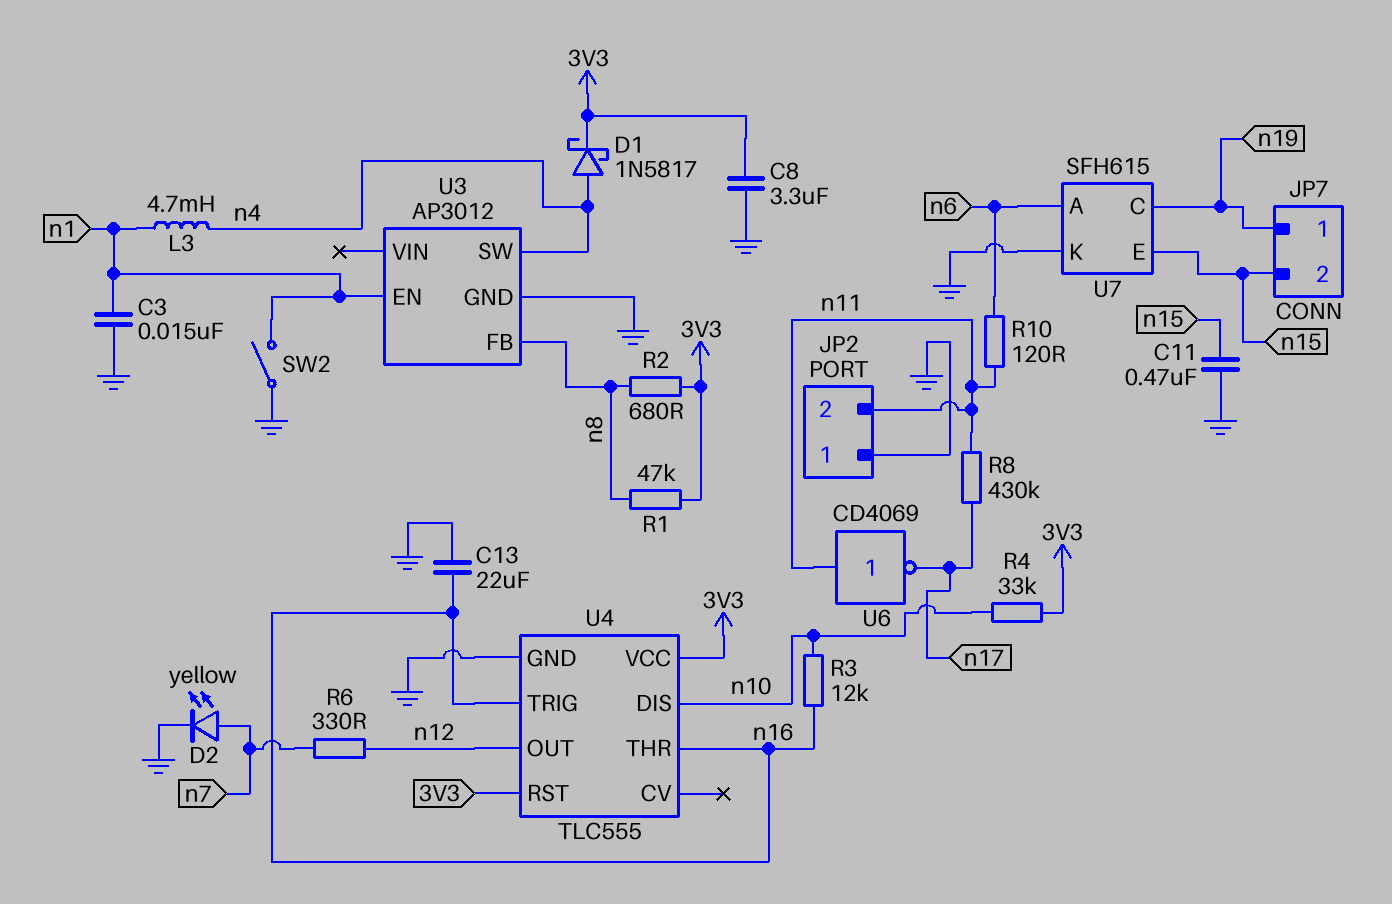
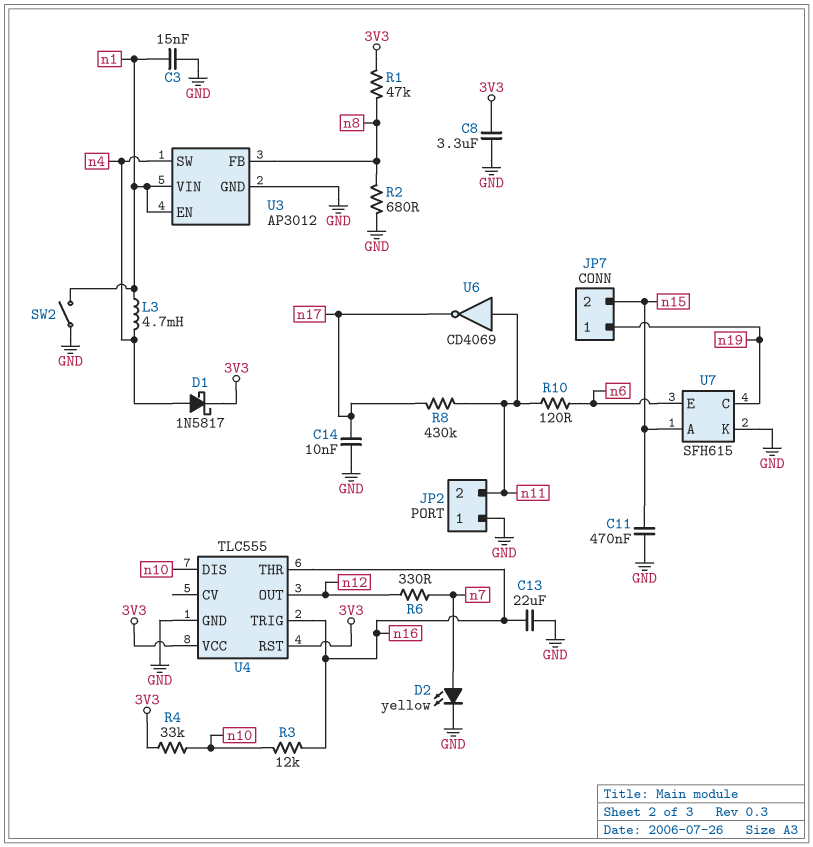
C14: none -> 10nF (GND, n17)
R2: 680 (3V3, n8) -> 680 (GND, n8)
U3 pin VIN: none -> n1
U7 pin A: n6 -> n15
U7 pin E: n15 -> n6

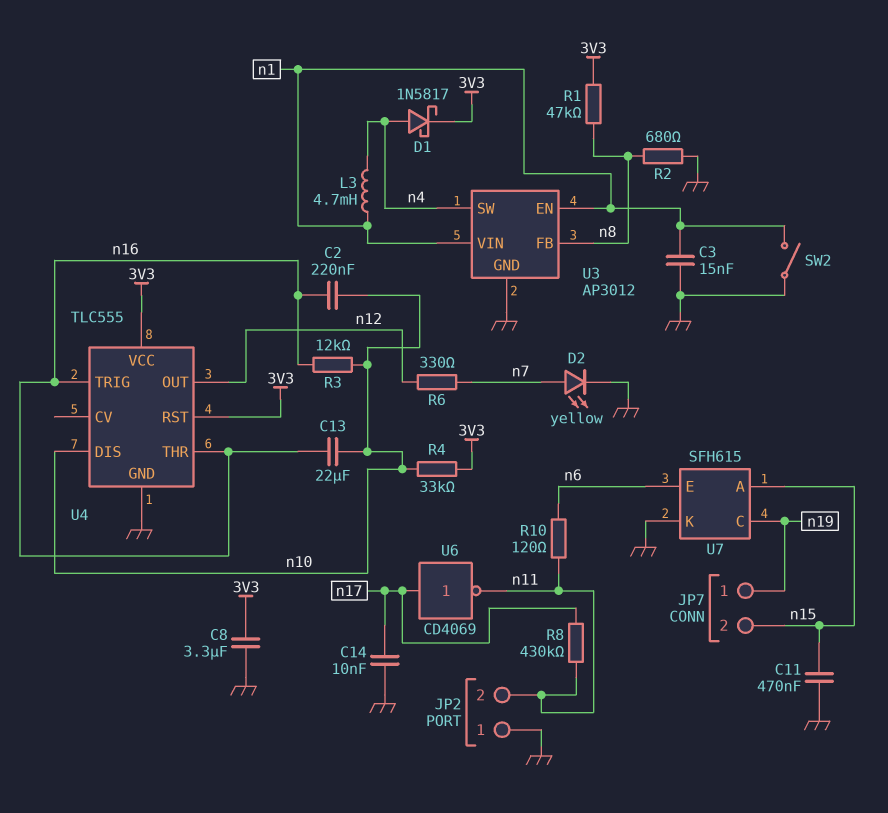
C2: none -> 220nF (n10, n16)
C13: 22uF (GND, n16) -> 22uF (n10, n16)
U6: NOT CD4069 (in n11, out n17) -> NOT CD4069 (in n17, out n11)

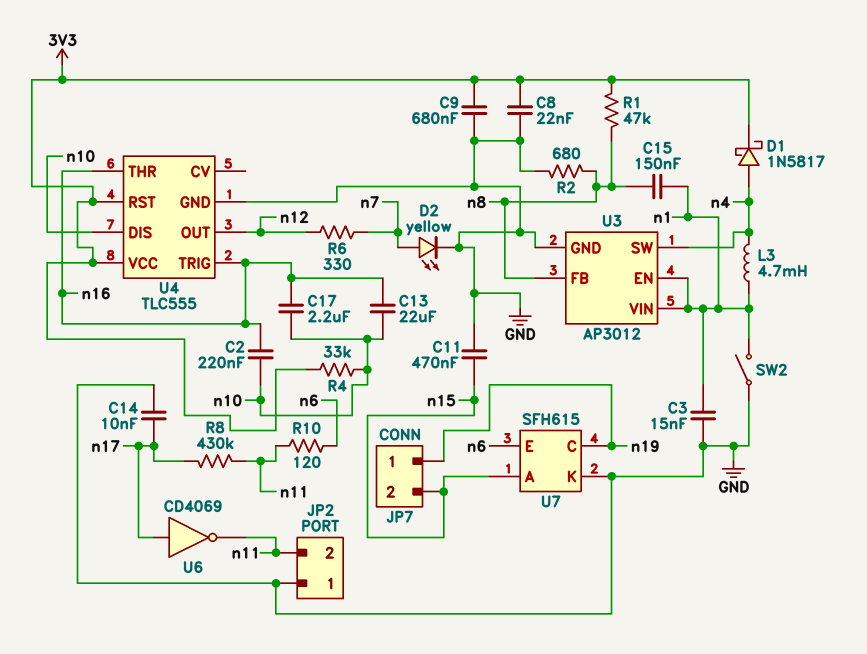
C8: 3.3uF (3V3, GND) -> 22nF (3V3, GND)
C9: none -> 680nF (3V3, GND)
C15: none -> 150nF (n1, n8)
C17: none -> 2.2uF (n10, n16)
R3: 12k (n10, n16) -> none

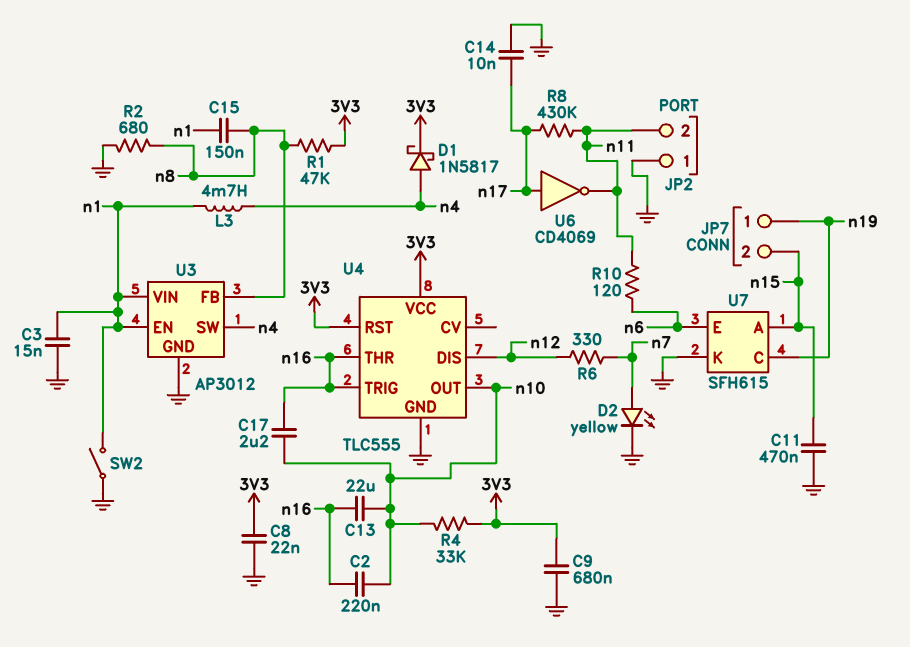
U4 pin DIS: n10 -> n12
U4 pin OUT: n12 -> n10

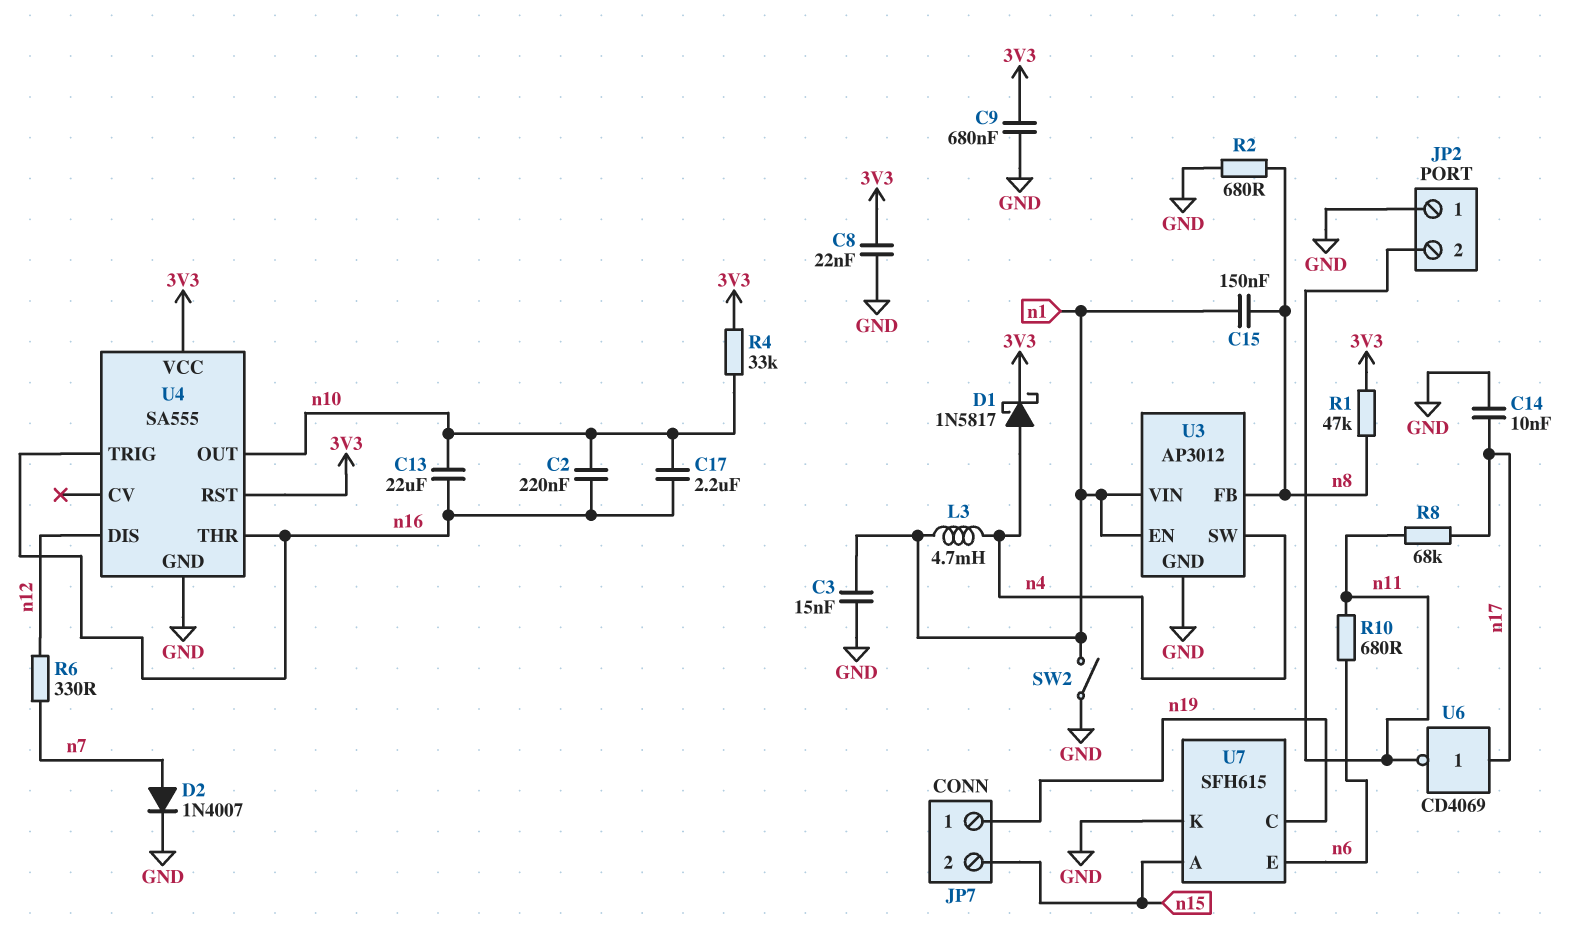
C11: 470nF (GND, n15) -> none
D2: LED yellow (A n7, K GND) -> diode 1N4007 (A n7, K GND)
R8: 430k (n11, n17) -> 68k (n11, n17)
R10: 120 (n6, n11) -> 680 (n6, n11)
U4: TLC555 -> SA555

